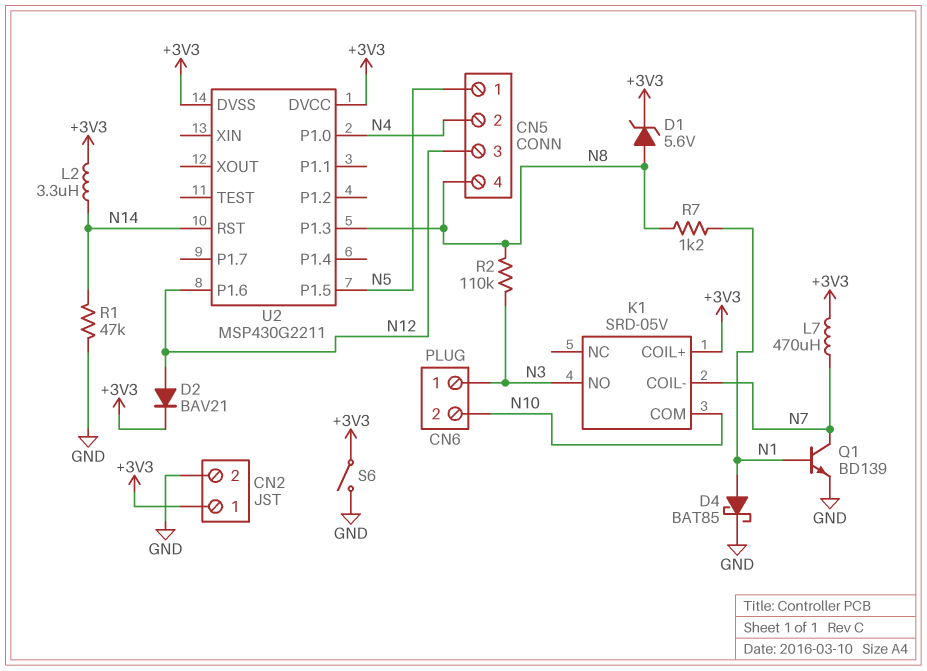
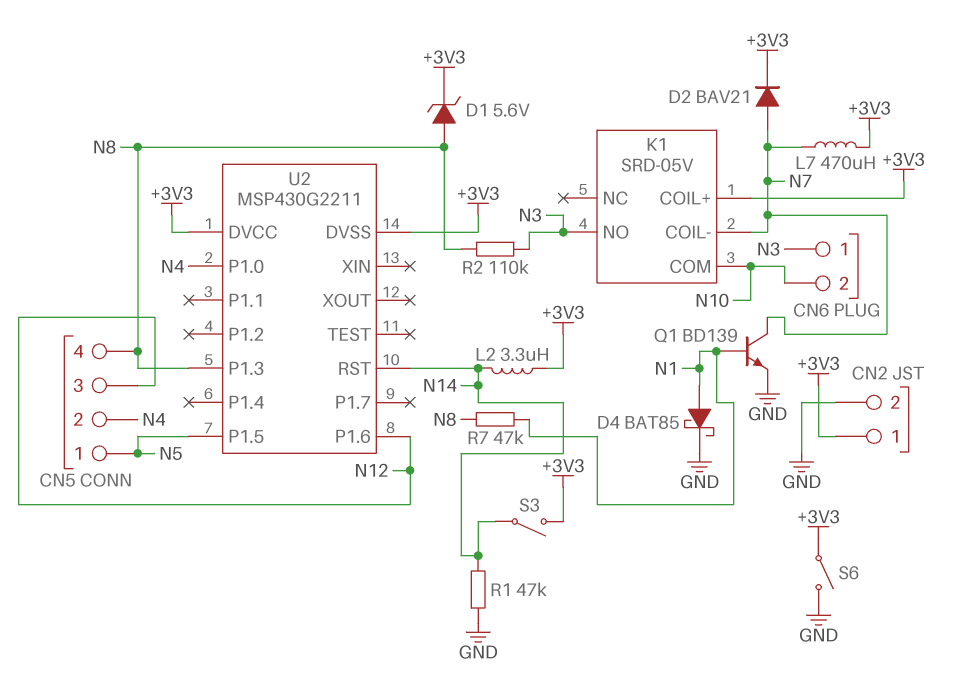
D2: diode BAV21 (A N12, K +3V3) -> diode BAV21 (A N7, K +3V3)
R7: 1.2k (N1, N8) -> 47k (N1, N8)
S3: none -> switch (+3V3, N14)

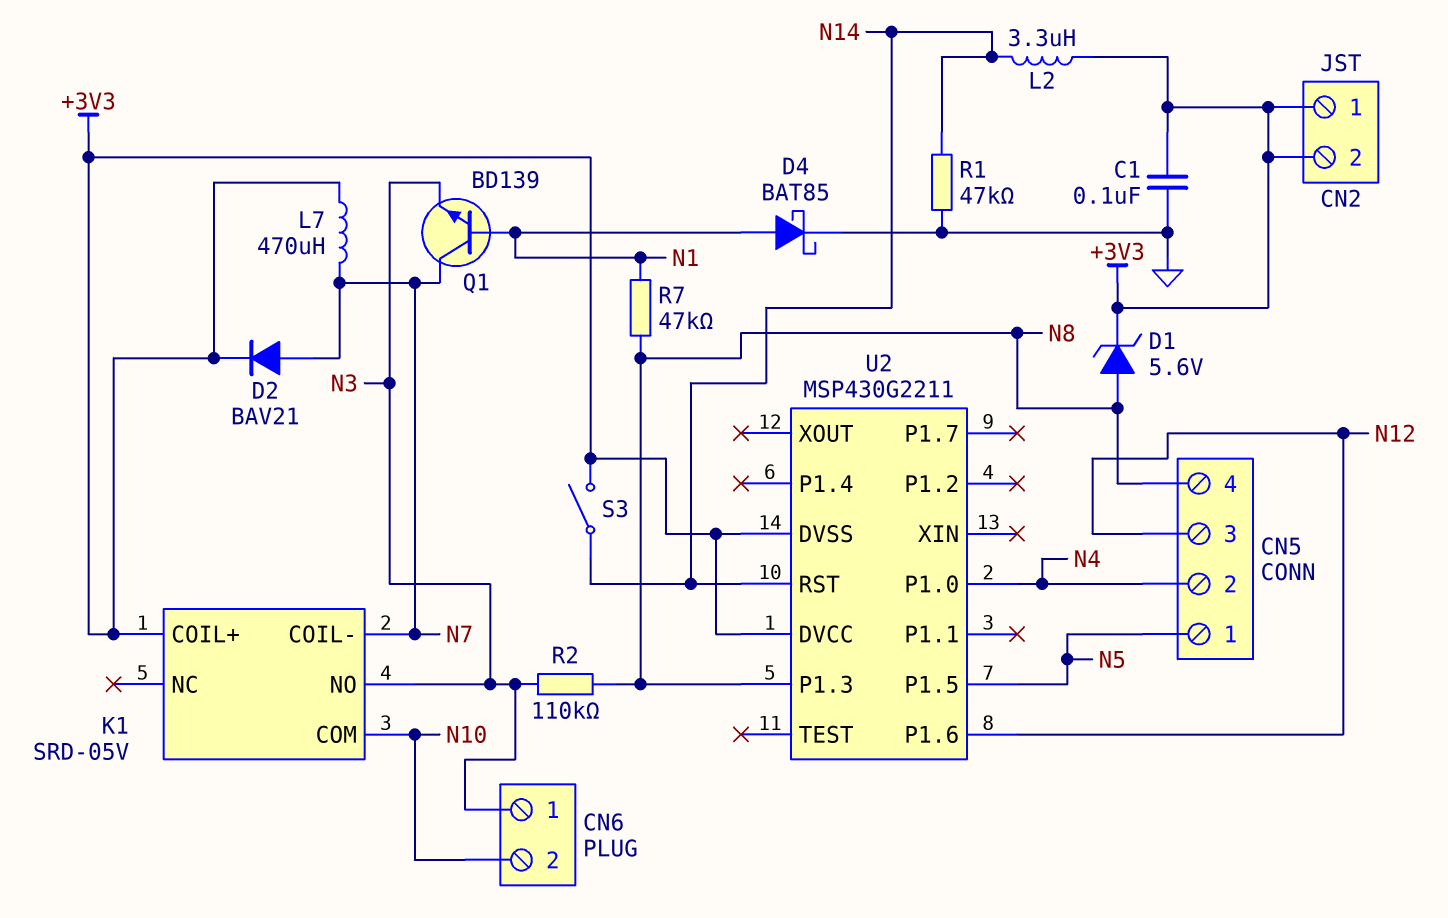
C1: none -> 100nF (+3V3, GND)
CN2 pin 2: GND -> +3V3
Q1: NPN BD139 (B N1, C N7, E GND) -> NPN BD139 (B N1, C N7, E N3)
S6: switch (+3V3, GND) -> none

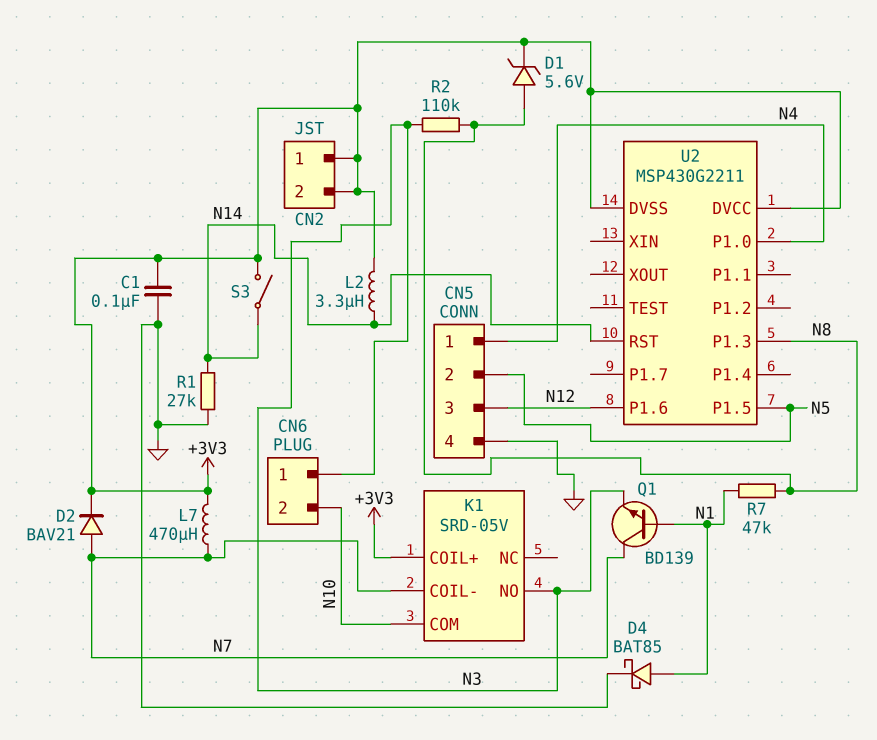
CN5 pin 1: N5 -> N4
CN5 pin 2: N4 -> N5
CN5 pin 4: N8 -> GND
R1: 47k (GND, N14) -> 27k (GND, N14)

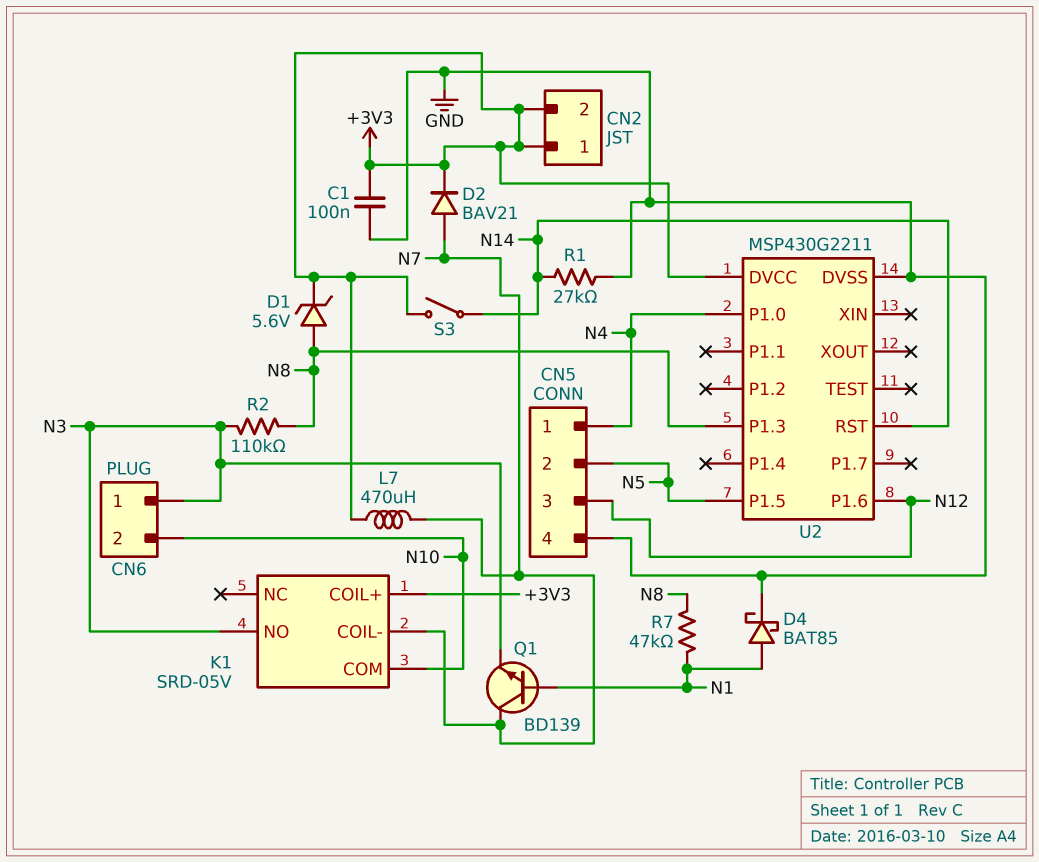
L2: 3.3uH (+3V3, N14) -> none
U2 pin DVSS: +3V3 -> GND

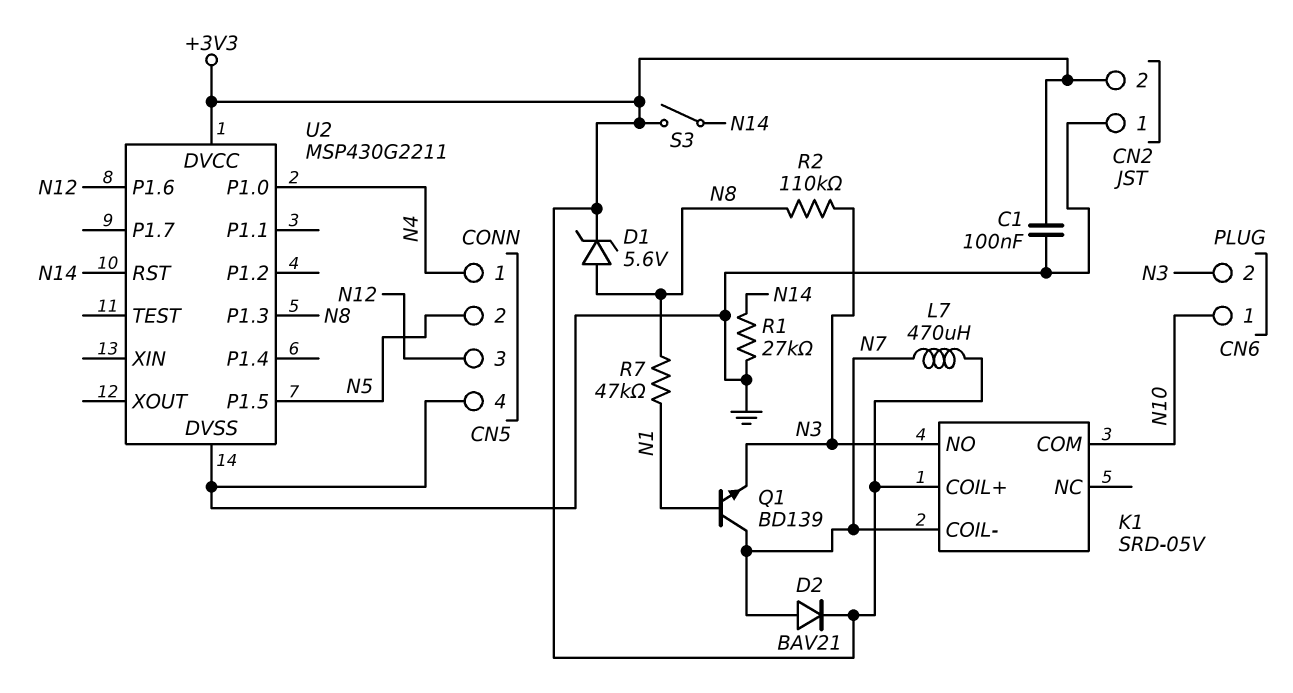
CN2 pin 1: +3V3 -> GND
CN6 pin 1: N3 -> N10
CN6 pin 2: N10 -> N3
D4: schottky BAT85 (A N1, K GND) -> none

